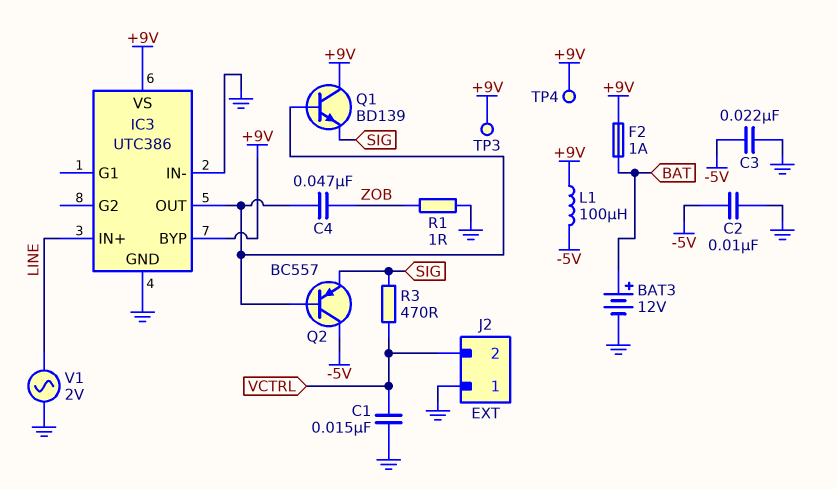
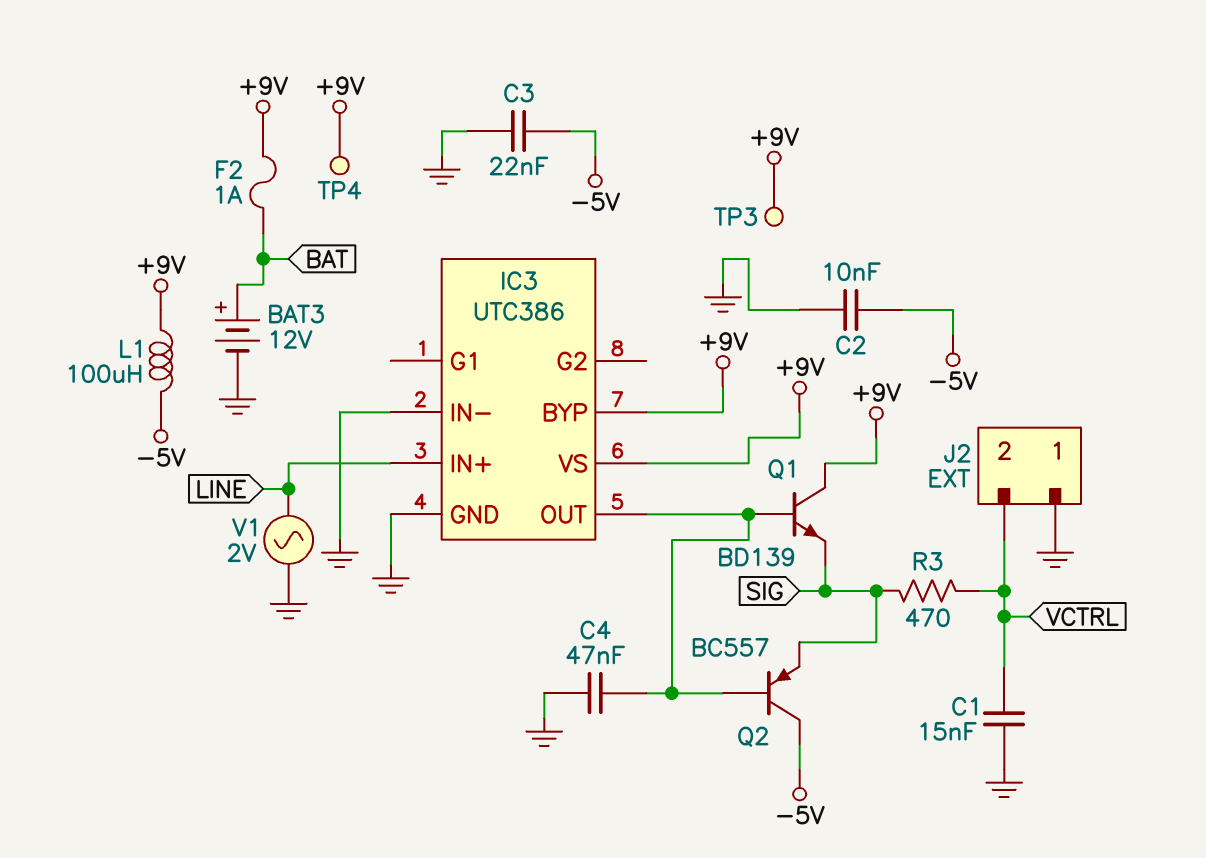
C4: 47nF (IC3/OUT, ZOB) -> 47nF (GND, IC3/OUT)
R1: 1 (GND, ZOB) -> none

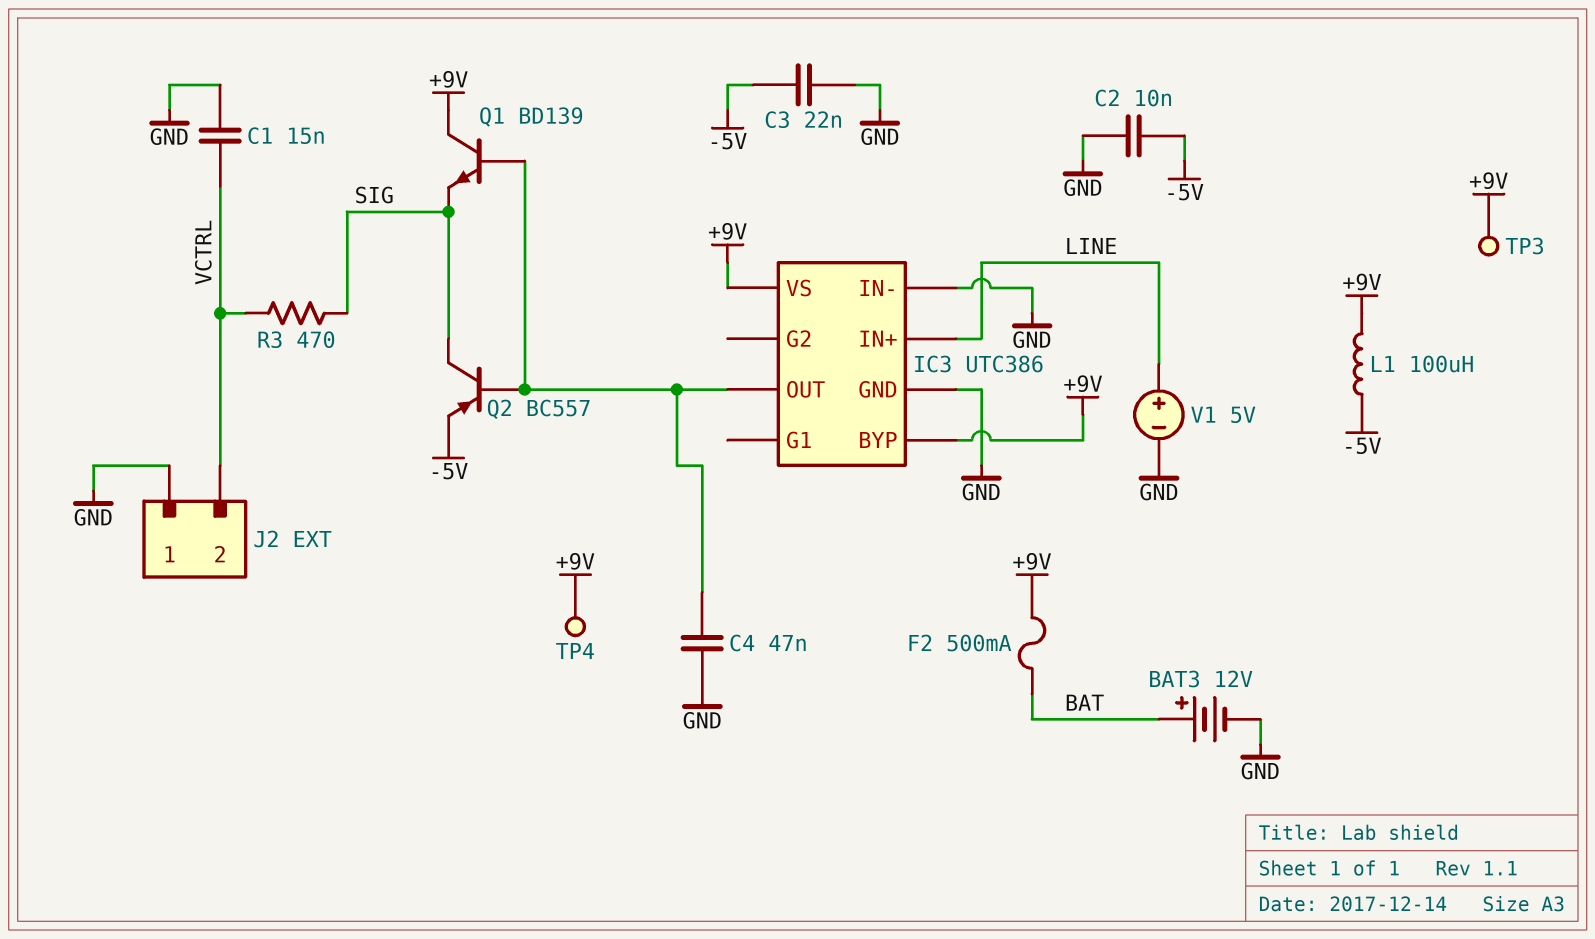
F2: 1A (+9V, BAT) -> 500mA (+9V, BAT)
Q2: PNP BC557 (B IC3/OUT, C -5V, E SIG) -> PNP BC557 (B IC3/OUT, C SIG, E -5V)
V1: AC 2V (GND, LINE) -> 5V (plus LINE, minus GND)

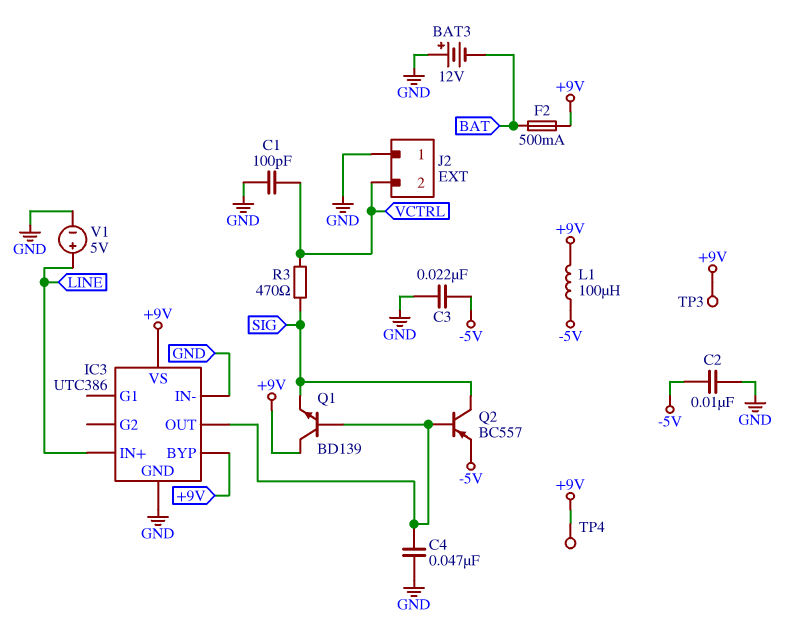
BAT3: 12V (plus BAT, minus GND) -> 12V (plus GND, minus BAT)
C1: 15nF (GND, VCTRL) -> 100pF (GND, VCTRL)

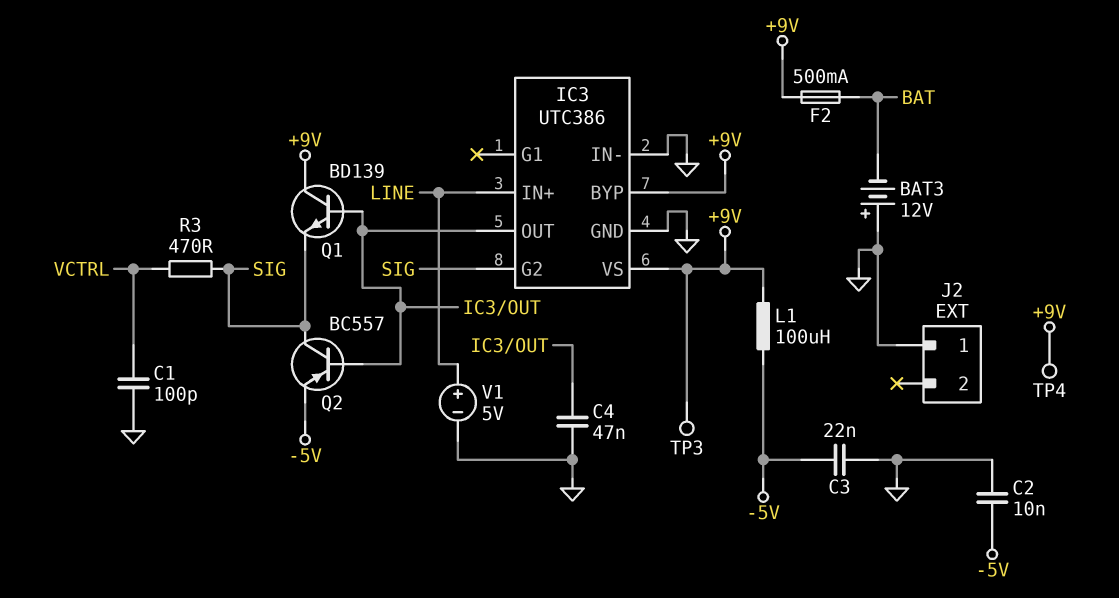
IC3 pin G2: none -> SIG
J2 pin 2: VCTRL -> none

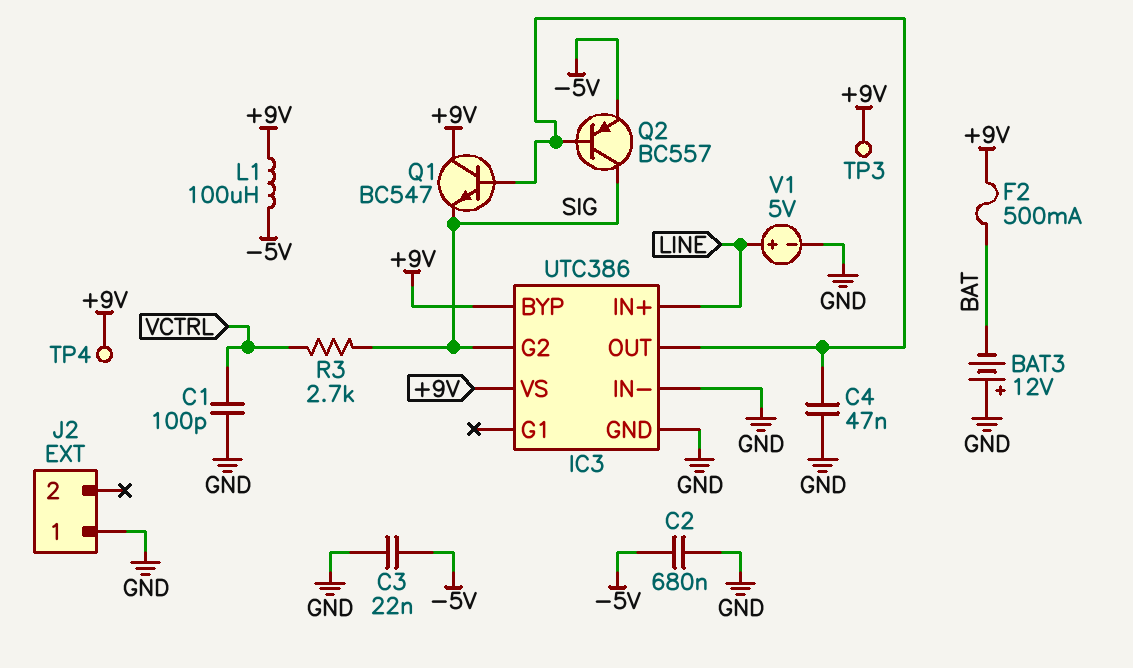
C2: 10nF (-5V, GND) -> 680nF (-5V, GND)
Q1: NPN BD139 (B IC3/OUT, C +9V, E SIG) -> NPN BC547 (B IC3/OUT, C +9V, E SIG)
R3: 470 (SIG, VCTRL) -> 2.7k (SIG, VCTRL)

